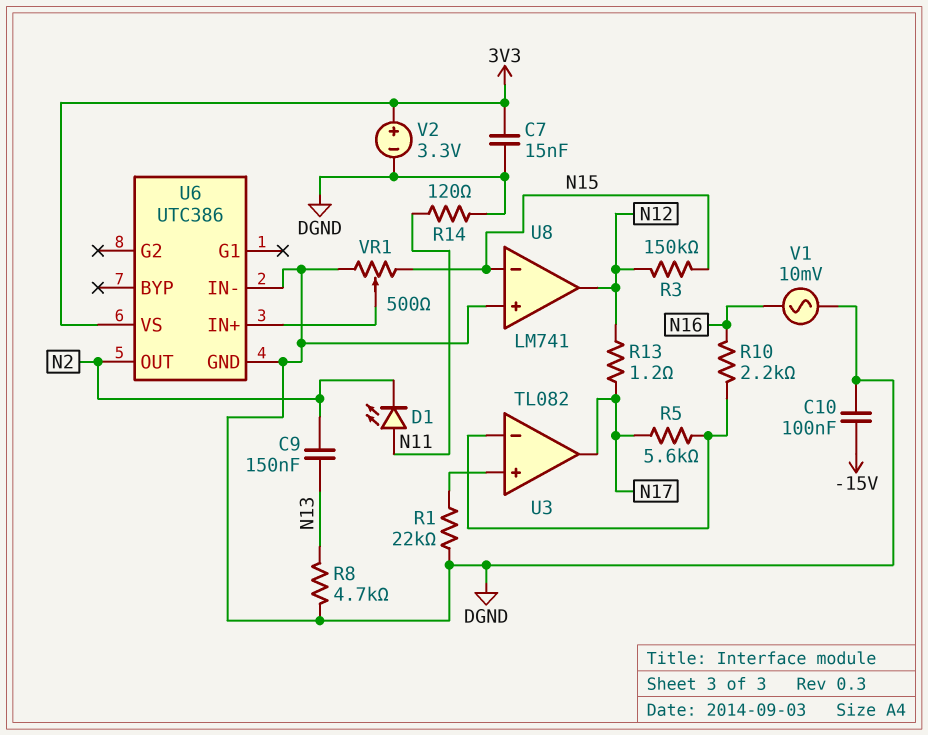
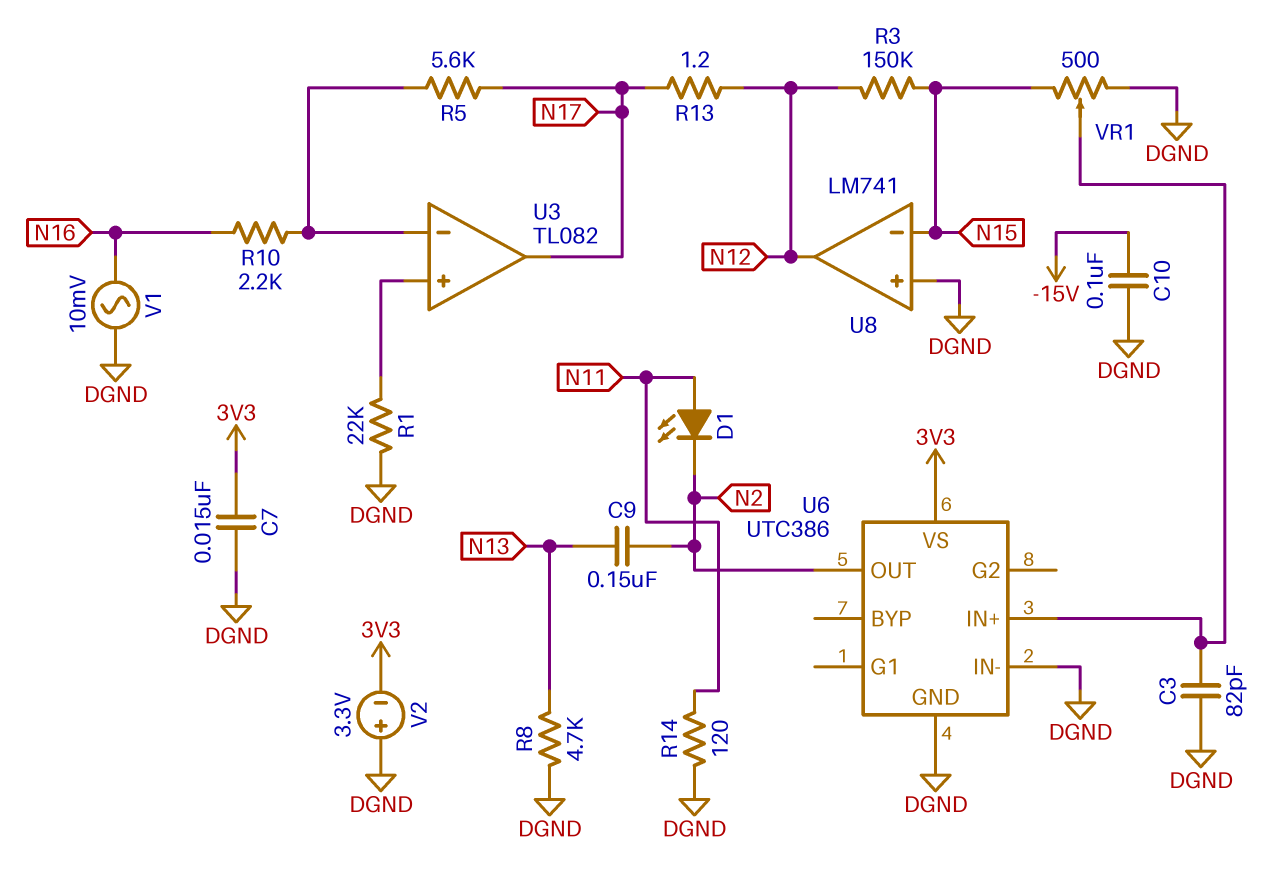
C3: none -> 82pF (DGND, U6/IN+)
V2: 3.3V (plus 3V3, minus DGND) -> 3.3V (plus DGND, minus 3V3)

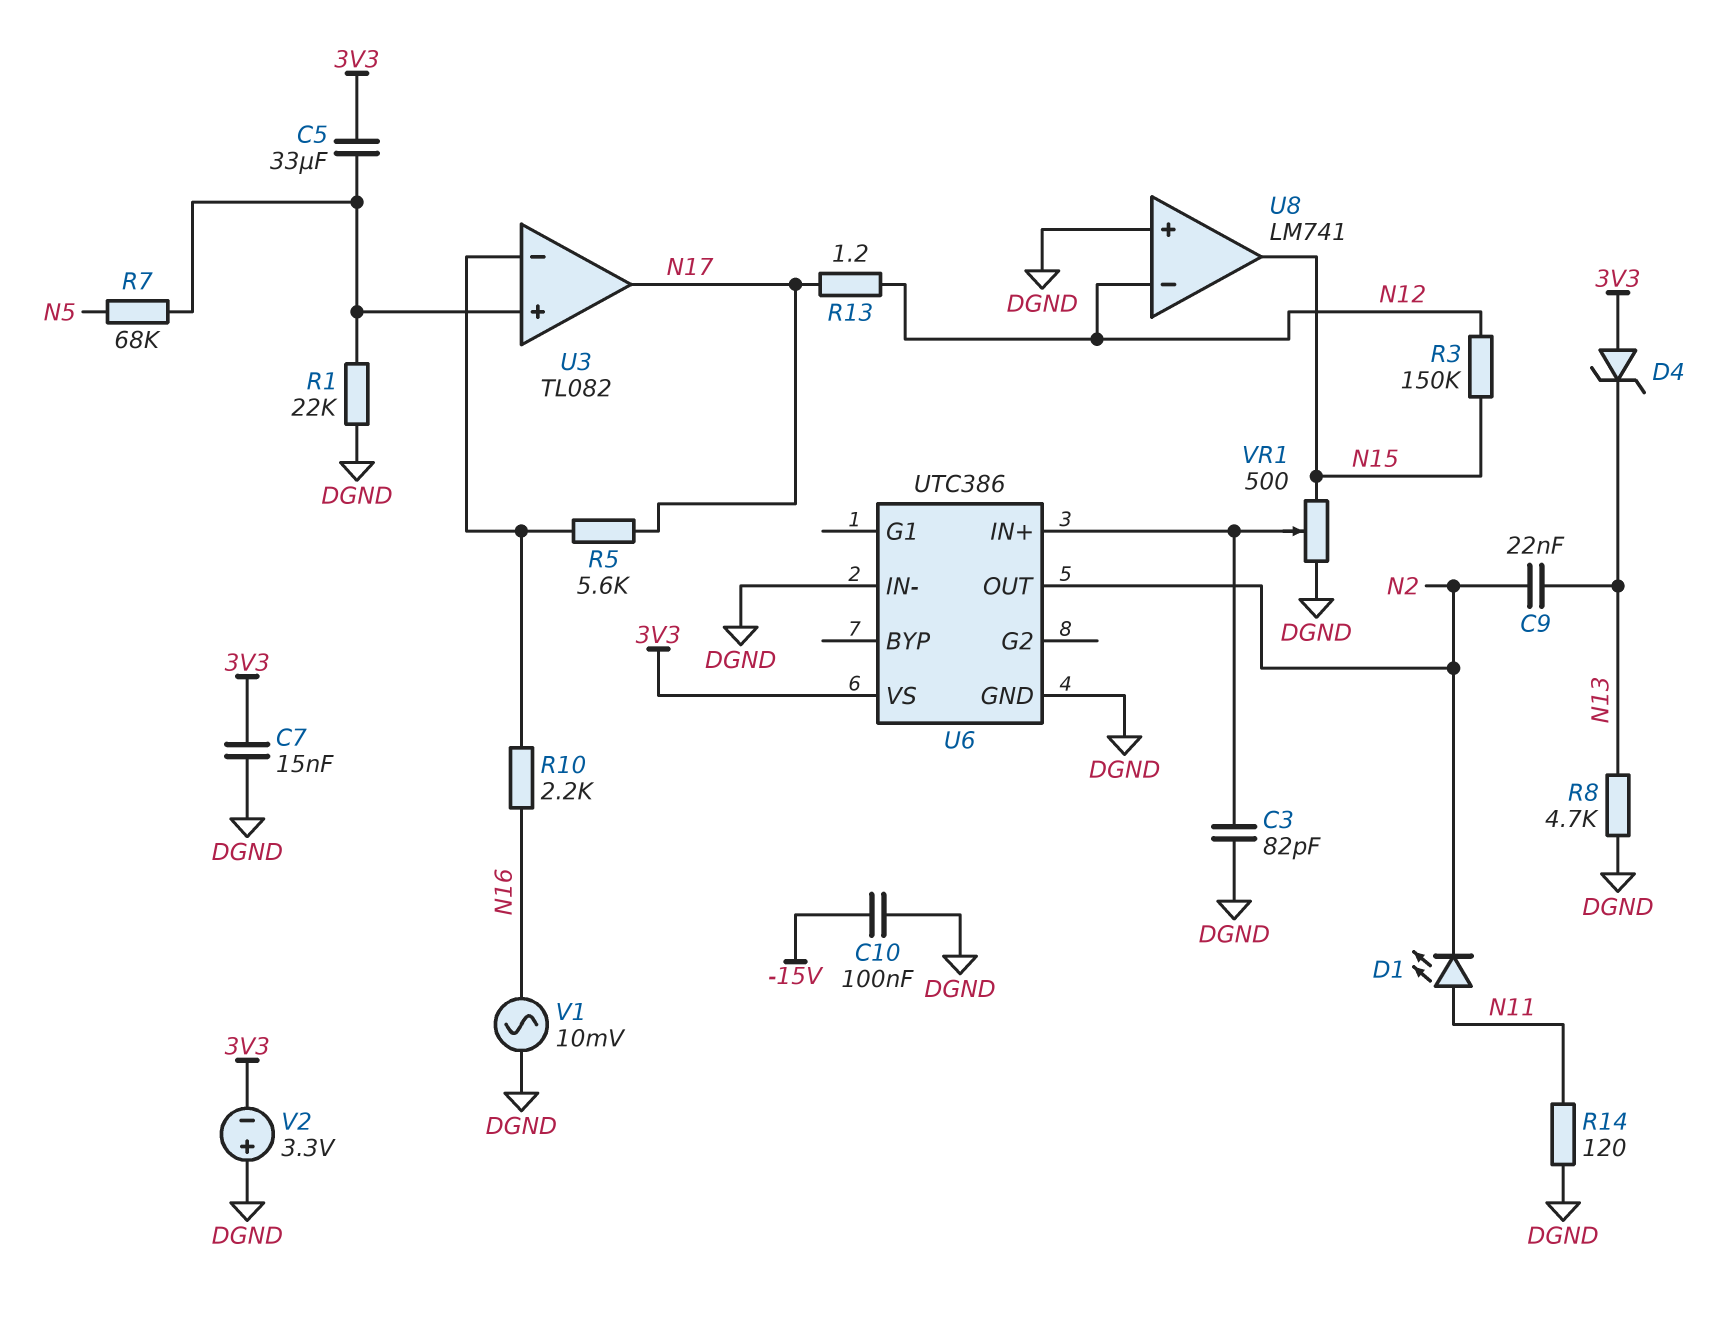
C5: none -> 33uF (3V3, U3/in+)
C9: 150nF (N2, N13) -> 22nF (N2, N13)
D4: none -> zener (A 3V3, K N13)
R7: none -> 68k (N5, U3/in+)
U8 pin in-: N15 -> N12
U8 pin out: N12 -> N15

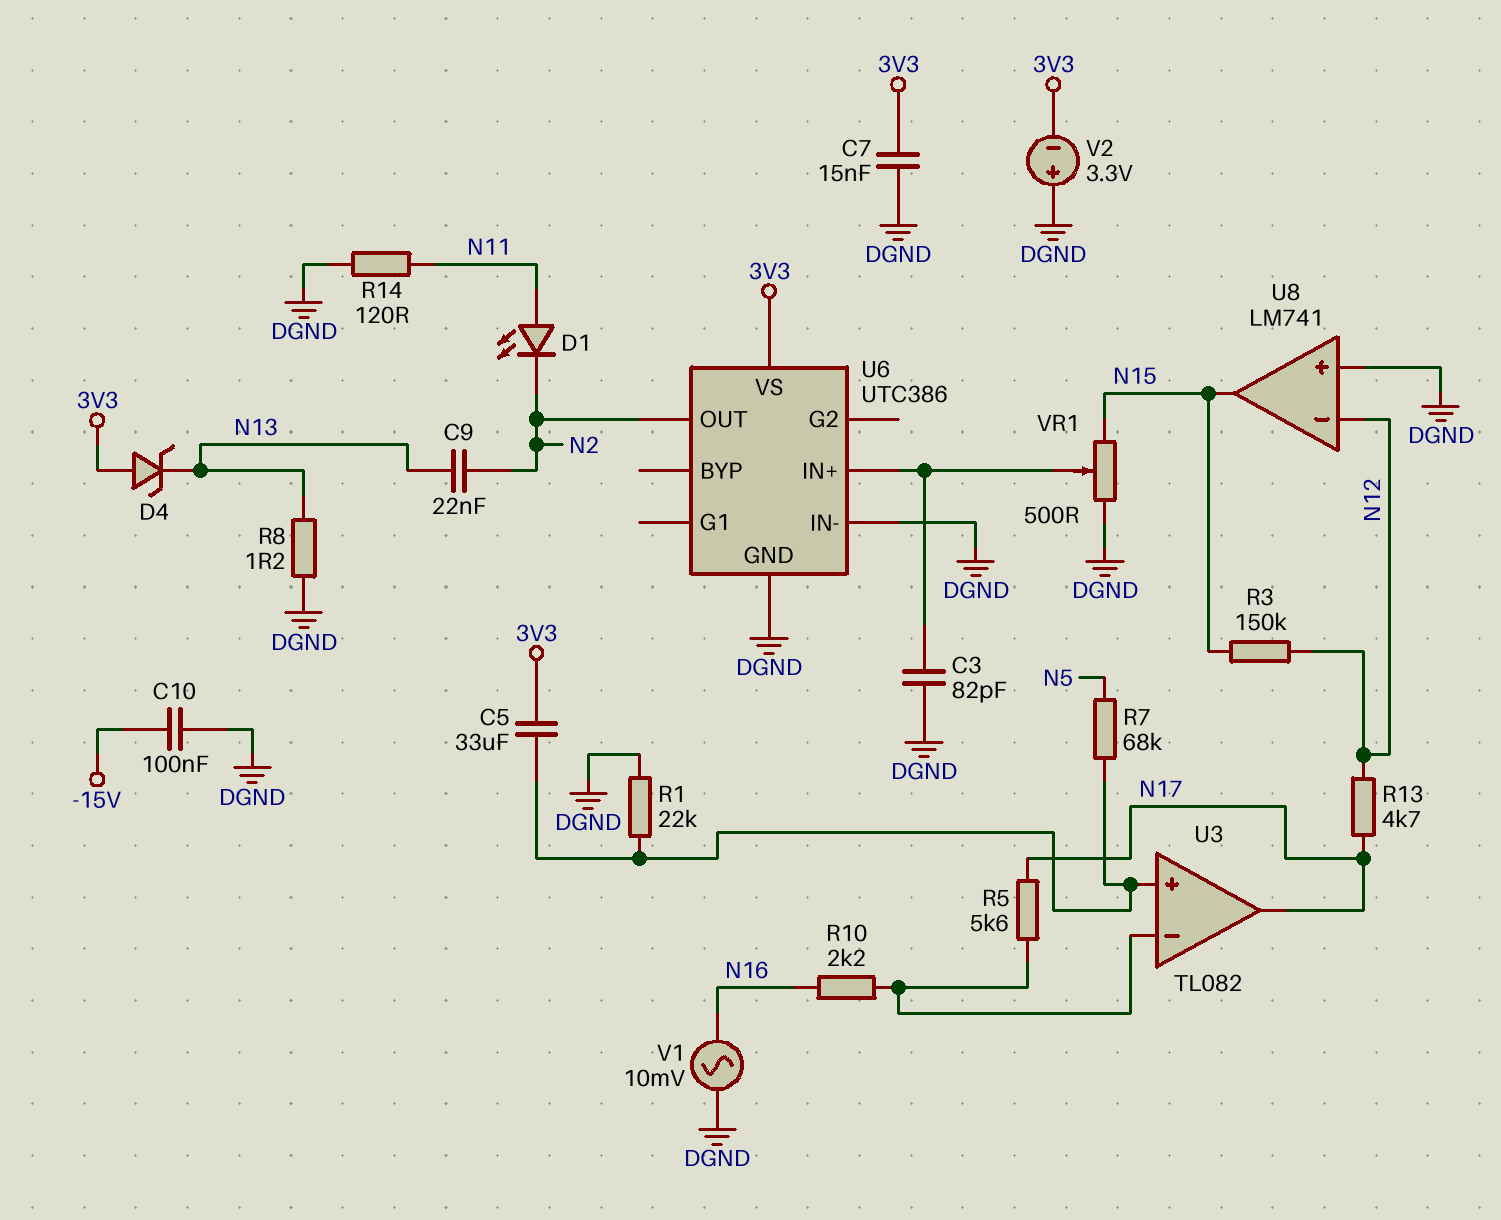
R8: 4.7k (DGND, N13) -> 1.2 (DGND, N13)
R13: 1.2 (N12, N17) -> 4.7k (N12, N17)

